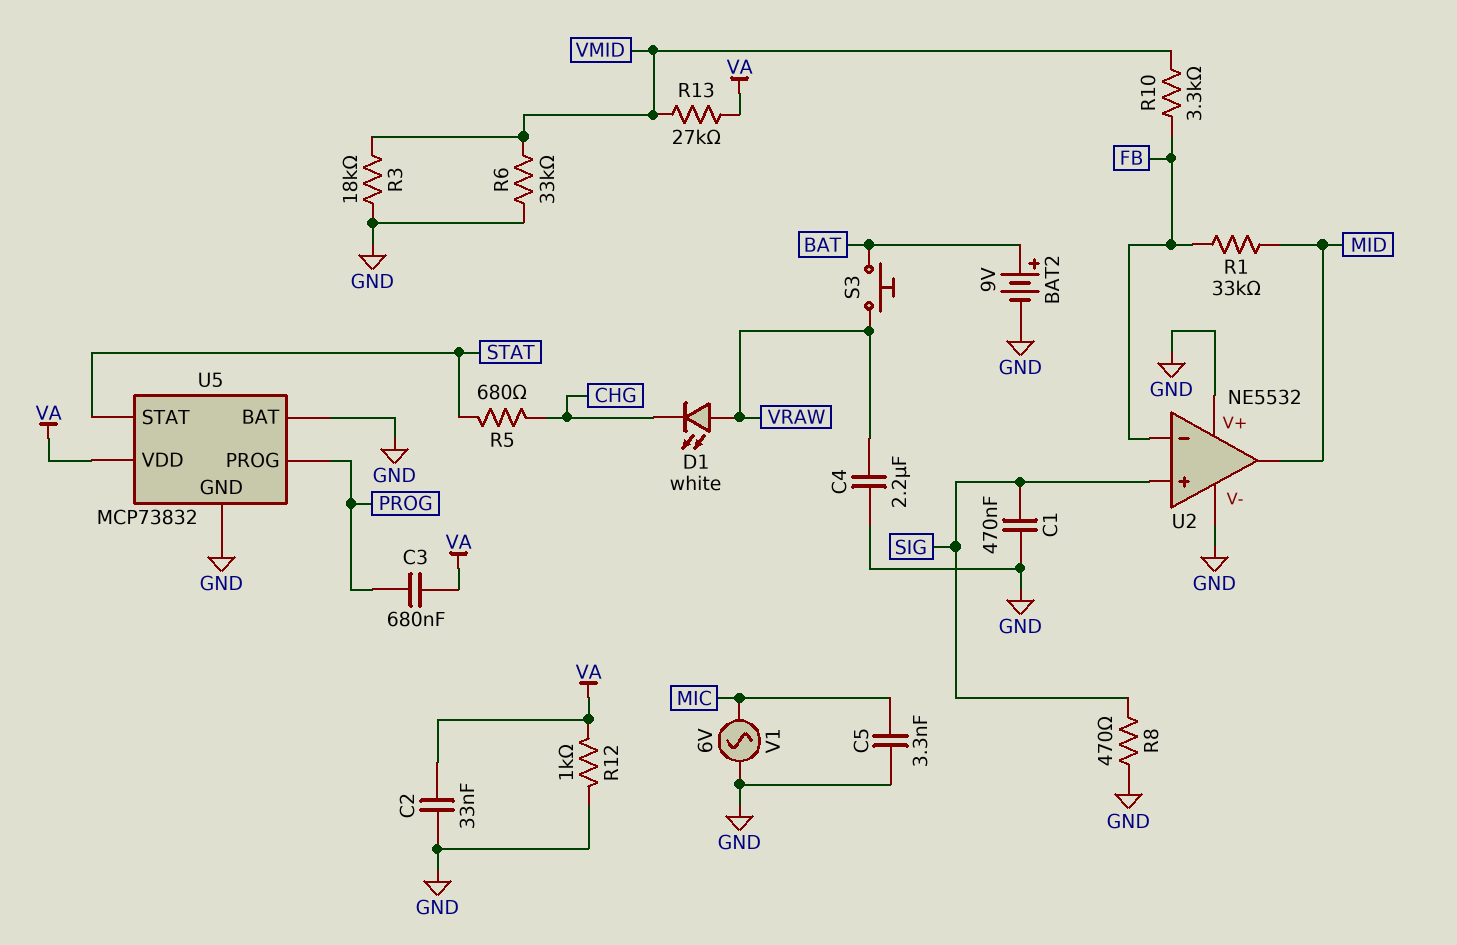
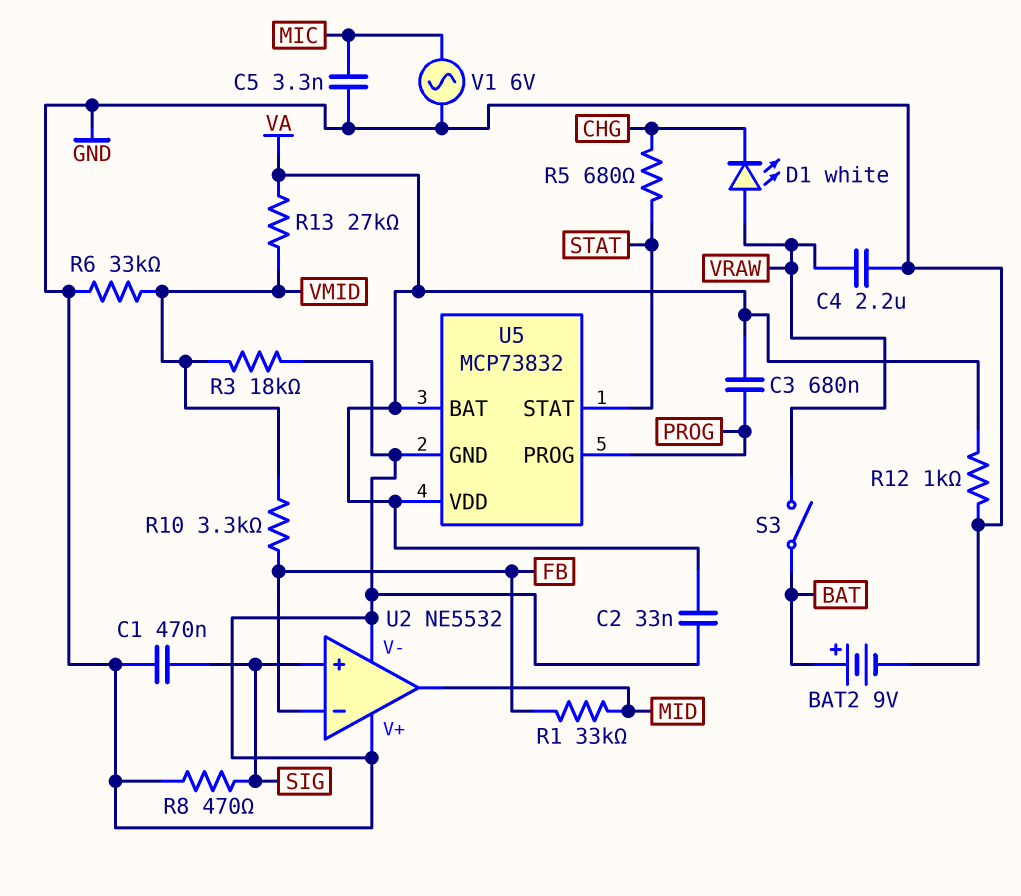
S3: button (BAT, VRAW) -> switch (BAT, VRAW)
U5 pin BAT: GND -> VA

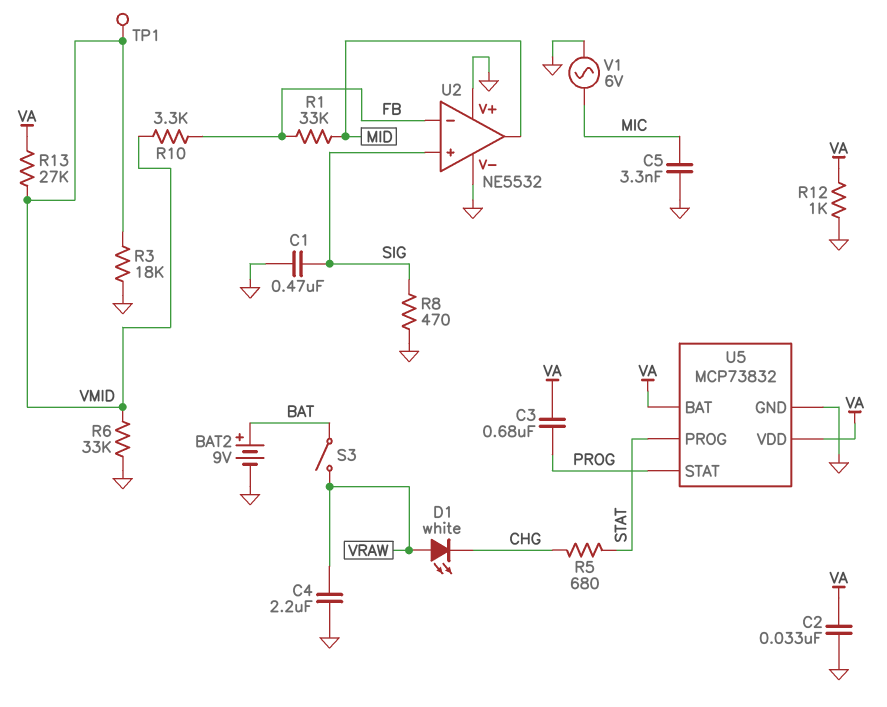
TP1: none -> test point (VMID)
U5 pin PROG: PROG -> STAT
U5 pin STAT: STAT -> PROG

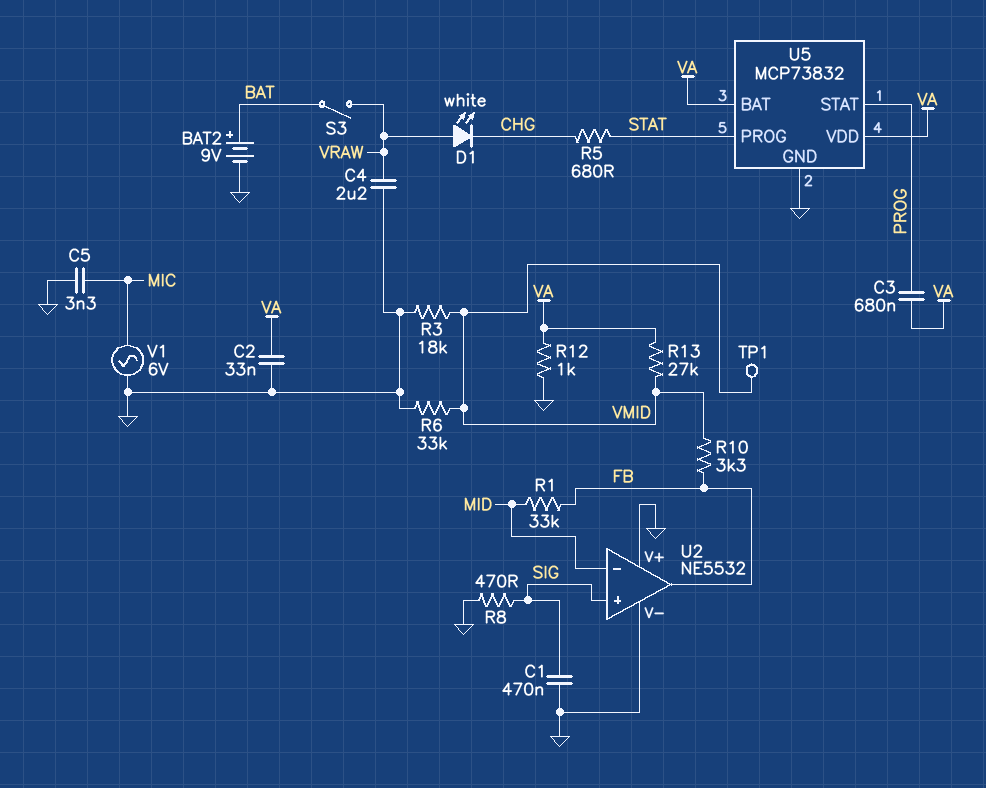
U2 pin in-: FB -> MID
U2 pin out: MID -> FB

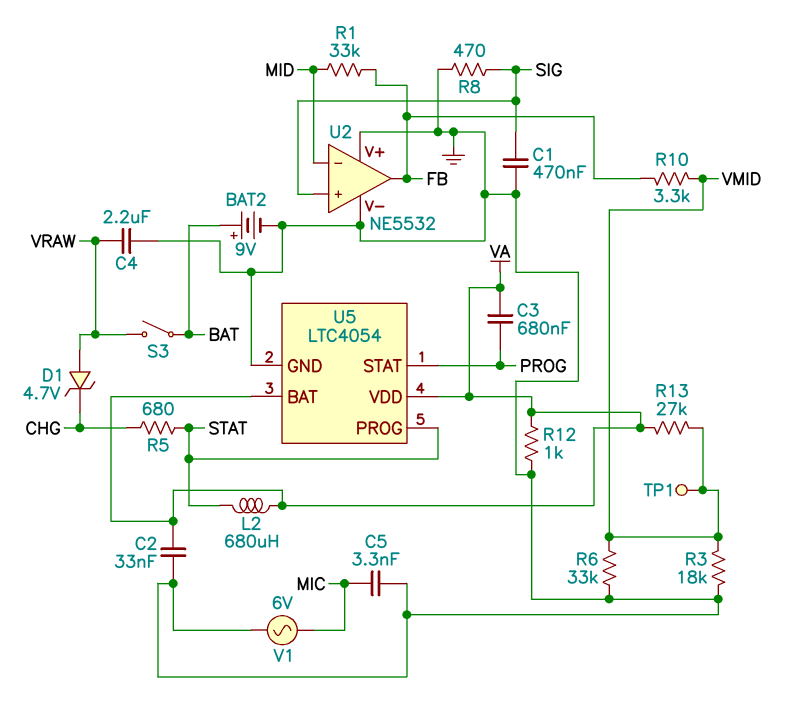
D1: LED white (A VRAW, K CHG) -> zener 4.7V (A VRAW, K CHG)
L2: none -> 680uH (STAT, VA)
U5: MCP73832 -> LTC4054

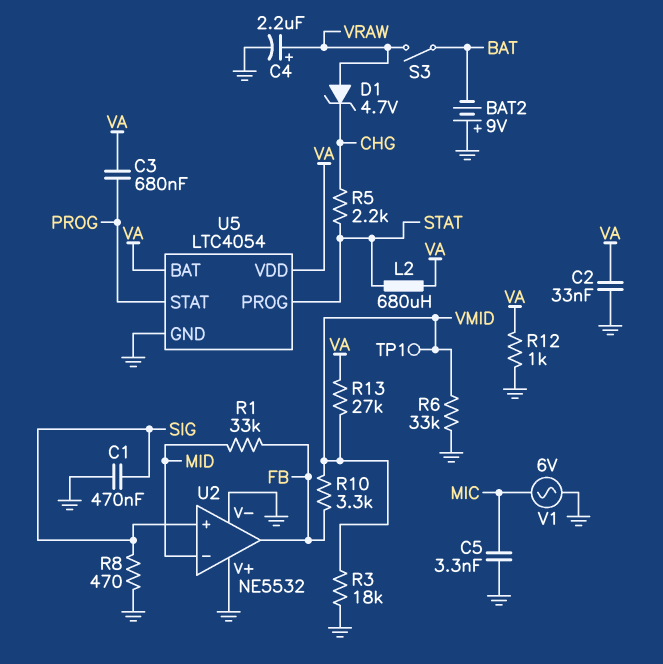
BAT2: 9V (plus BAT, minus GND) -> 9V (plus GND, minus BAT)
C4: 2.2uF (GND, VRAW) -> 2.2uF (plus VRAW, minus GND)
R5: 680 (CHG, STAT) -> 2.2k (CHG, STAT)

